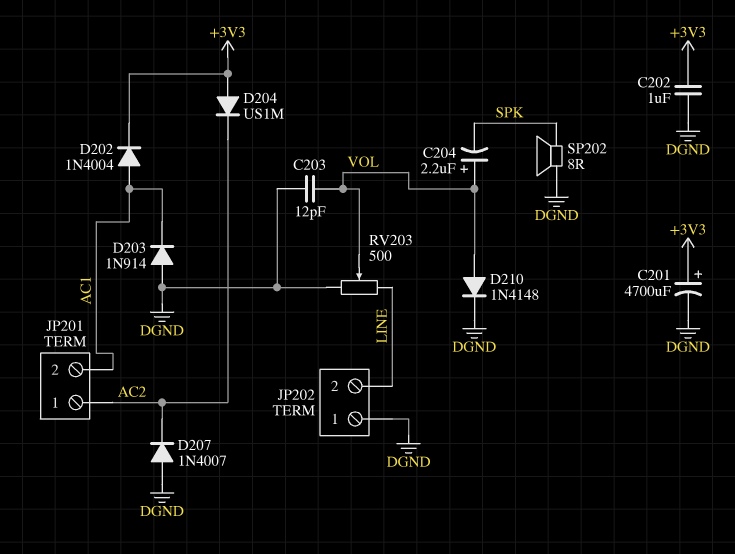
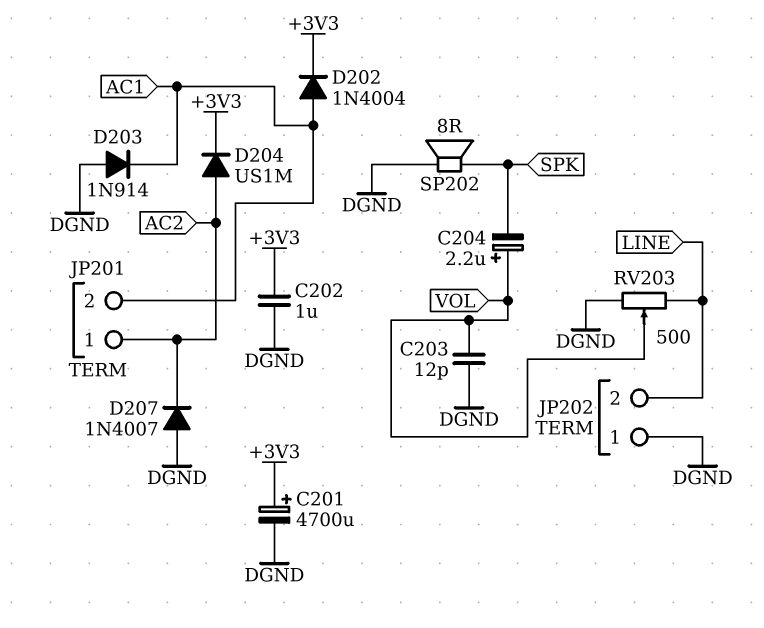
D204: diode US1M (A +3V3, K AC2) -> diode US1M (A AC2, K +3V3)
D210: diode 1N4148 (A VOL, K DGND) -> none

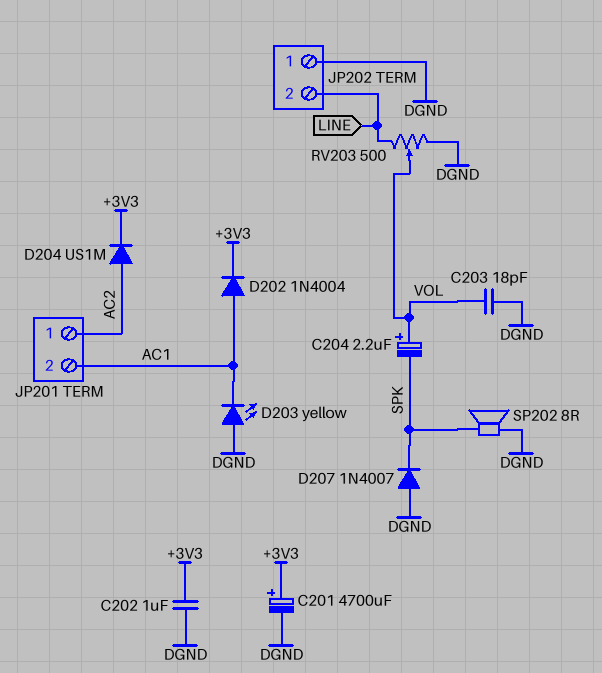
C203: 12pF (DGND, VOL) -> 18pF (DGND, VOL)
D203: diode 1N914 (A DGND, K AC1) -> LED yellow (A DGND, K AC1)
D207: diode 1N4007 (A DGND, K AC2) -> diode 1N4007 (A DGND, K SPK)

